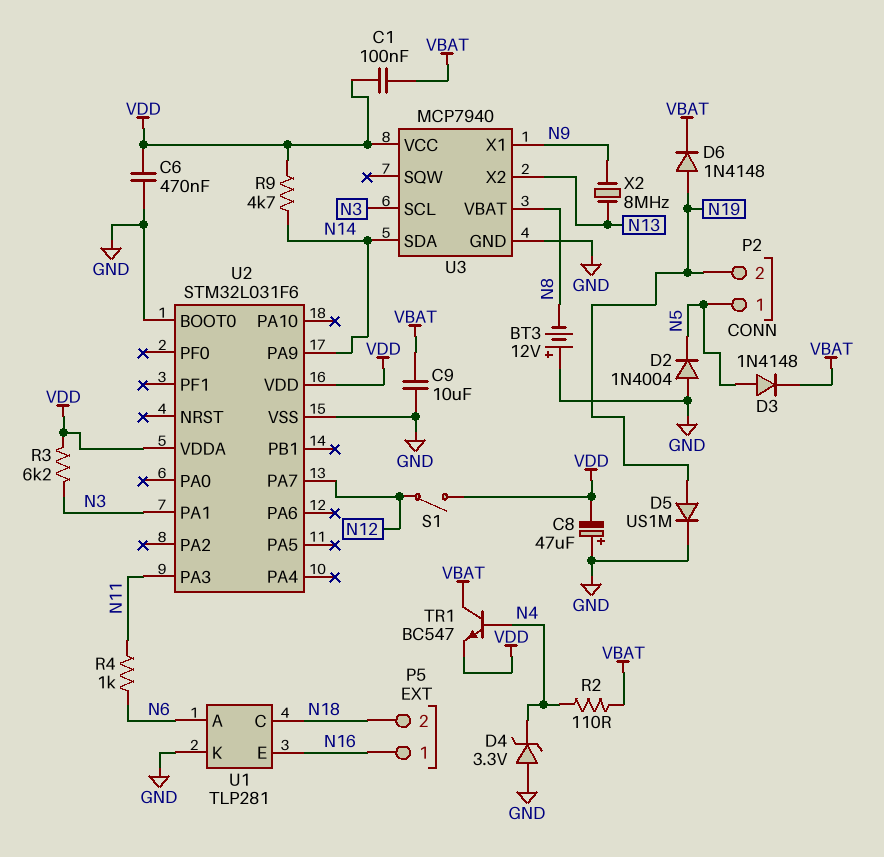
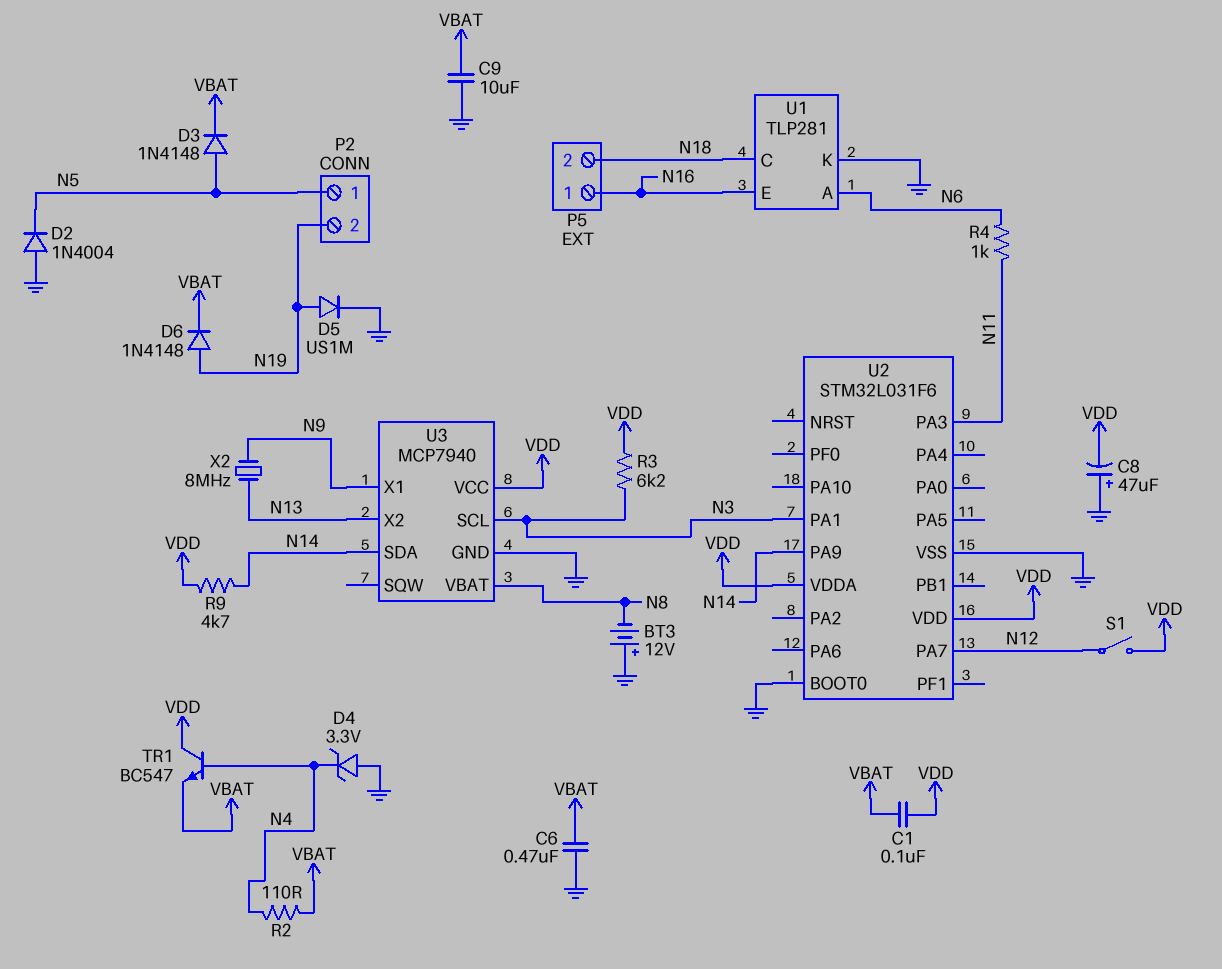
C6: 470nF (GND, VDD) -> 470nF (GND, VBAT)
TR1: NPN BC547 (B N4, C VBAT, E VDD) -> NPN BC547 (B N4, C VDD, E VBAT)

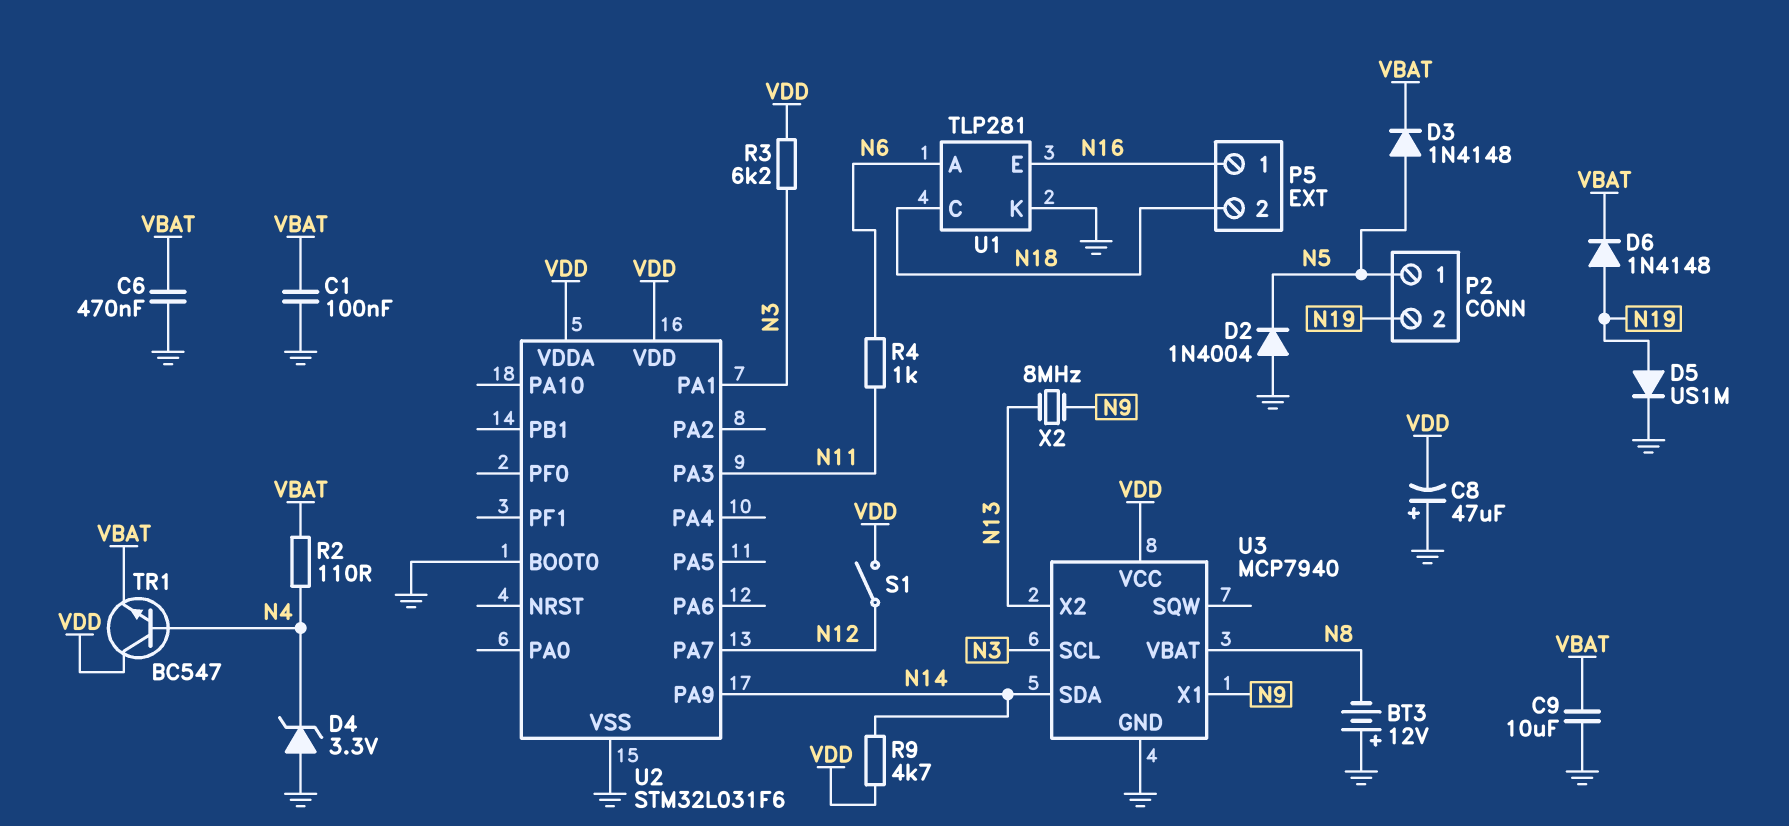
C1: 100nF (VBAT, VDD) -> 100nF (GND, VBAT)

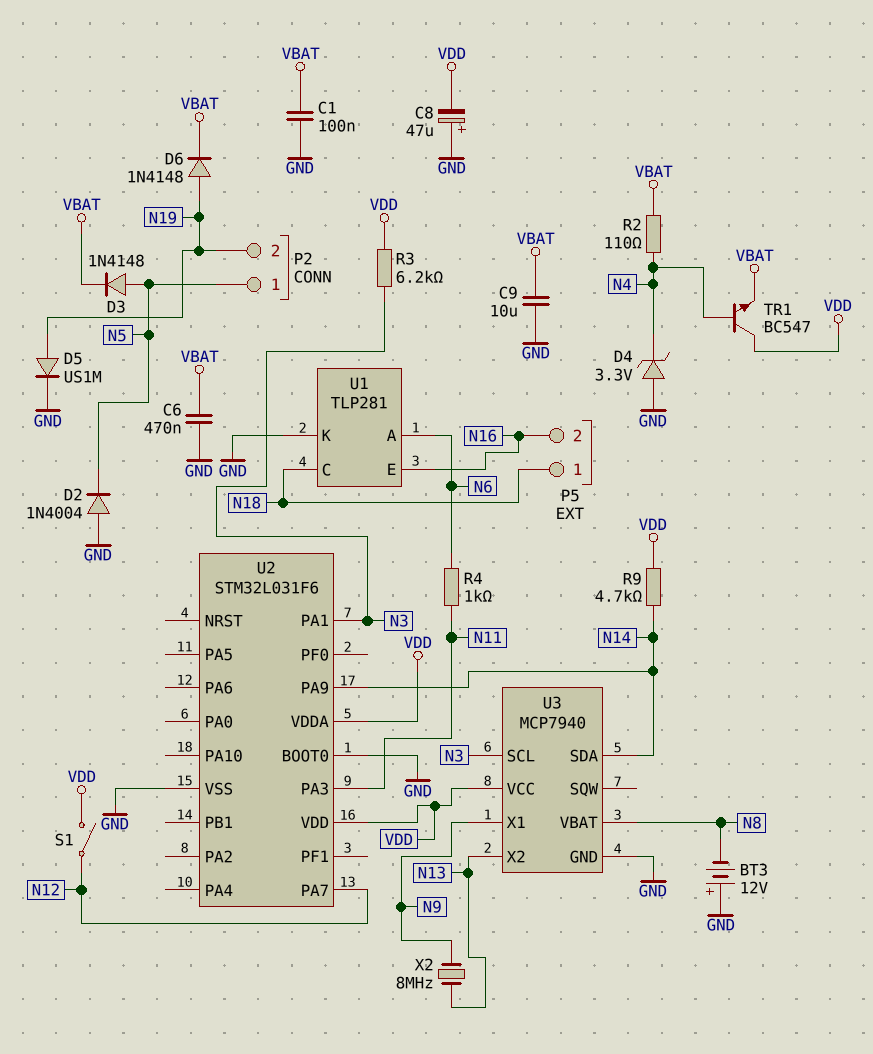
P5 pin 1: N16 -> N18
P5 pin 2: N18 -> N16

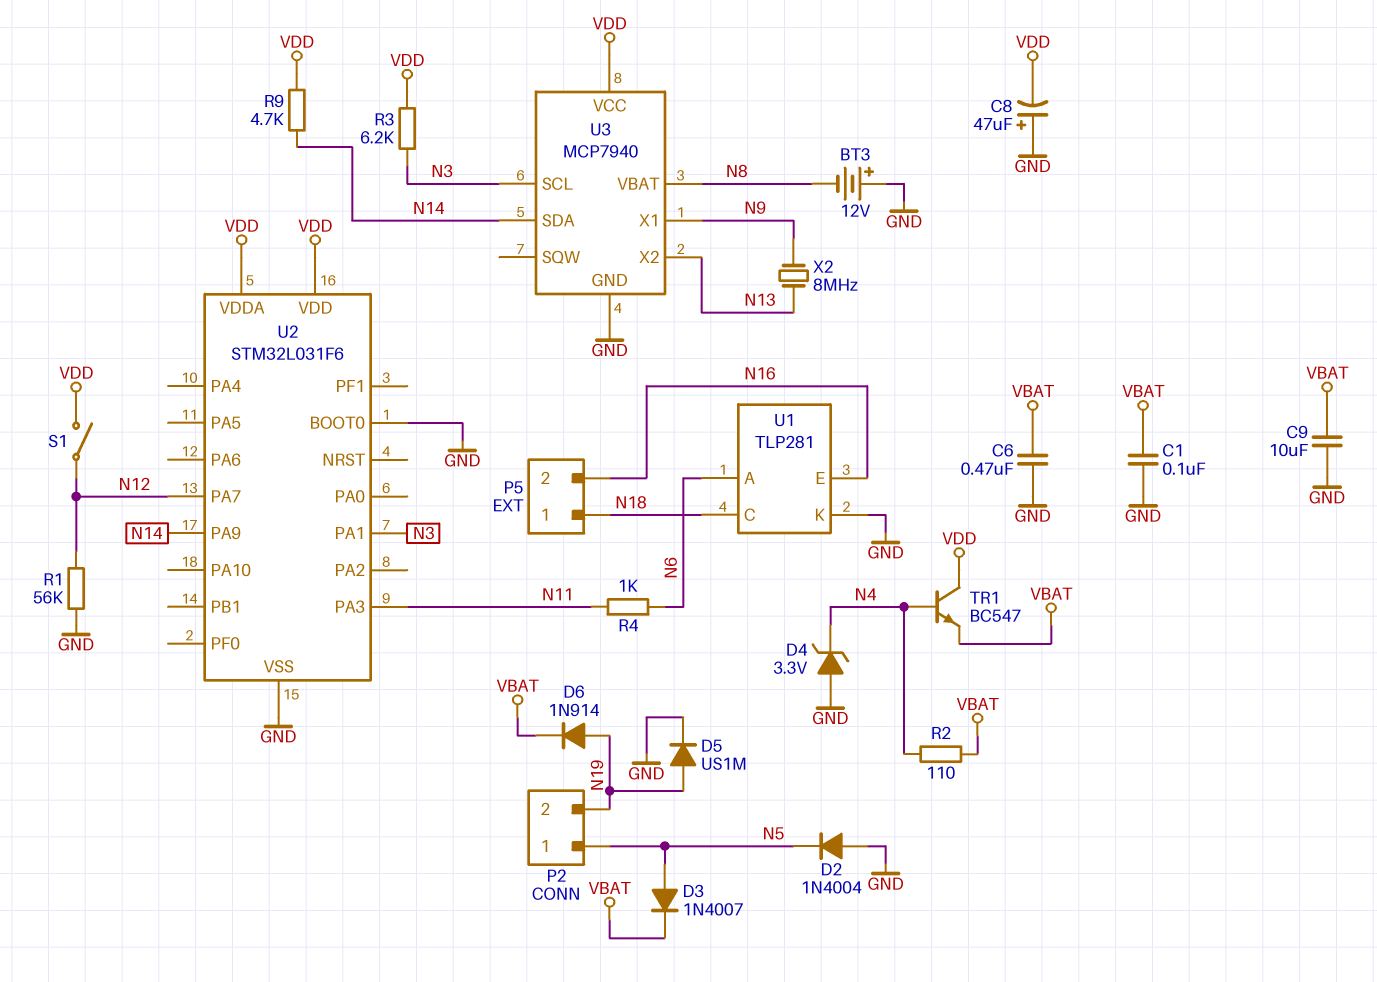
D3: diode 1N4148 (A N5, K VBAT) -> diode 1N4007 (A N5, K VBAT)
D6: diode 1N4148 (A N19, K VBAT) -> diode 1N914 (A N19, K VBAT)
R1: none -> 56k (GND, N12)

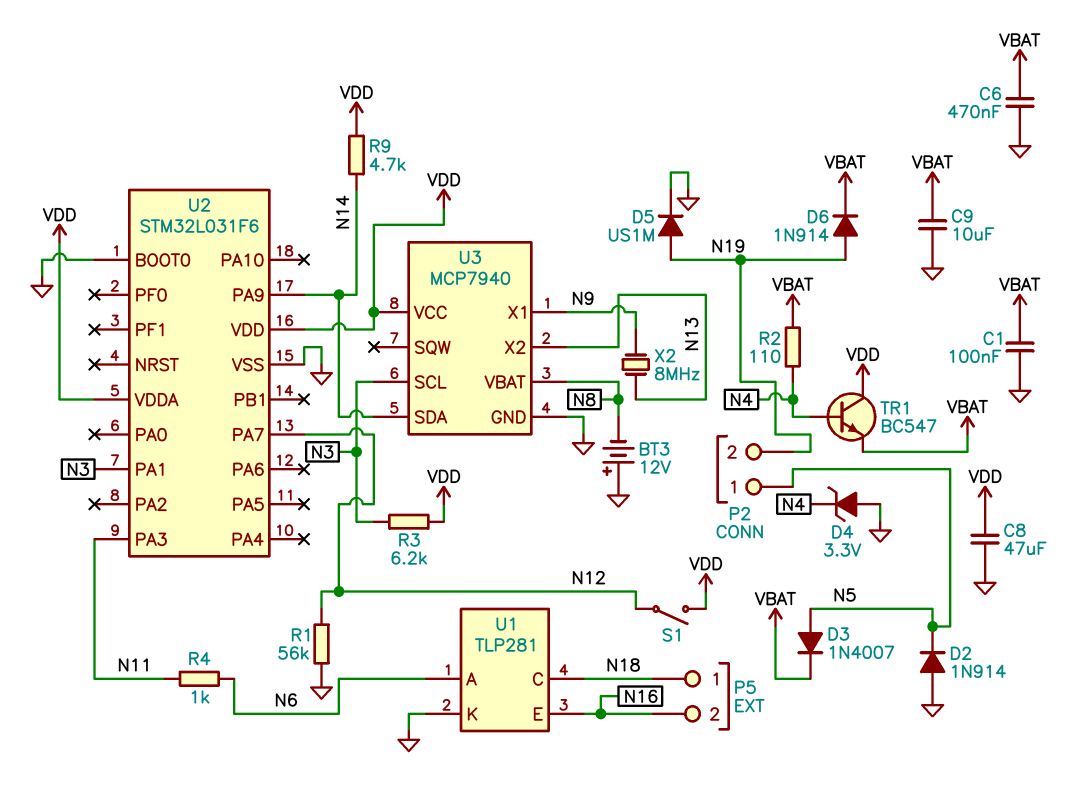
C8: 47uF (plus GND, minus VDD) -> 47uF (GND, VDD)
D2: diode 1N4004 (A GND, K N5) -> diode 1N914 (A GND, K N5)

